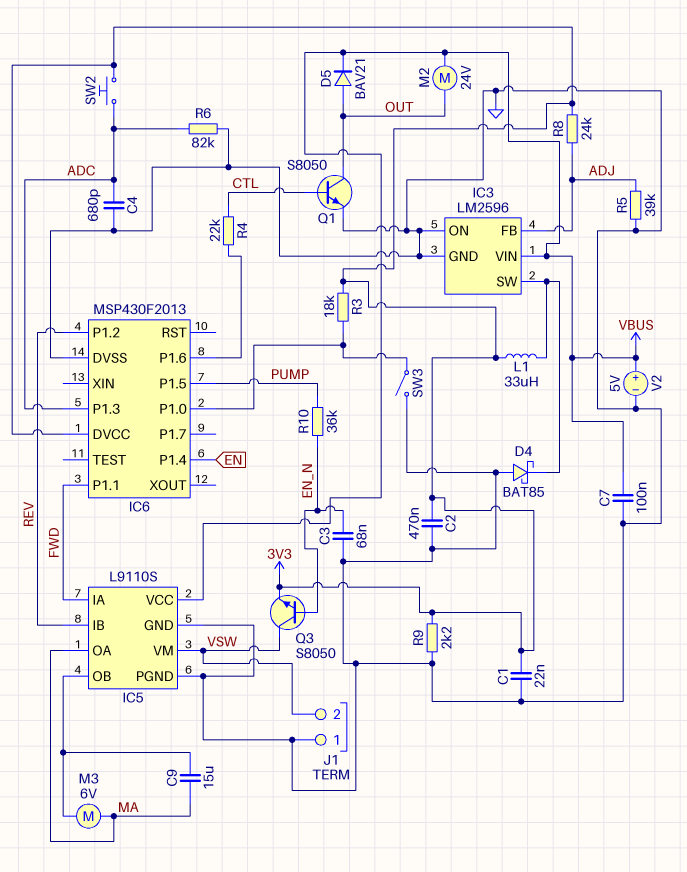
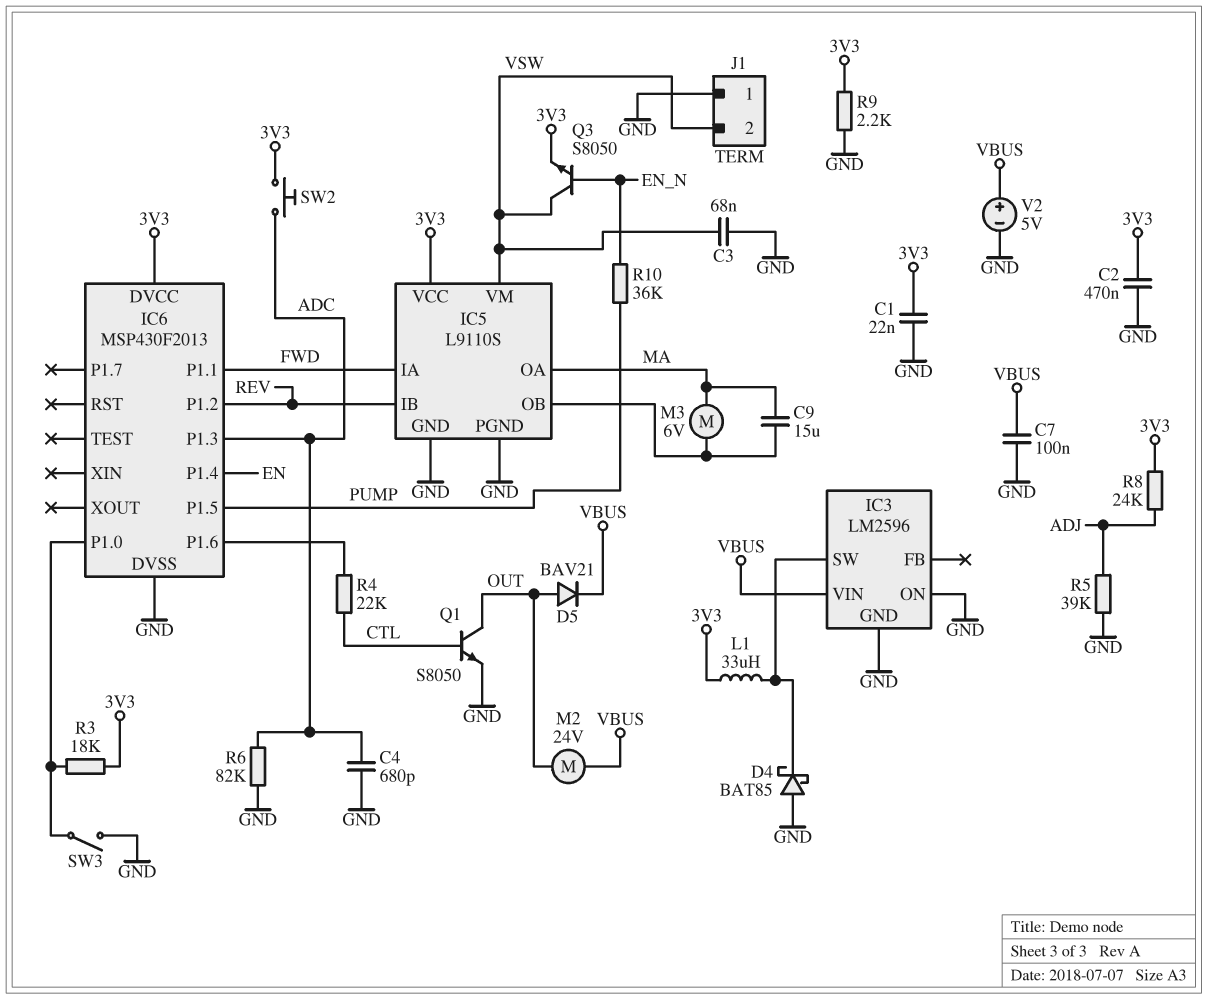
C3: 68nF (EN_N, GND) -> 68nF (GND, VSW)
IC3 pin FB: ADJ -> none
IC5 pin VCC: VBUS -> 3V3

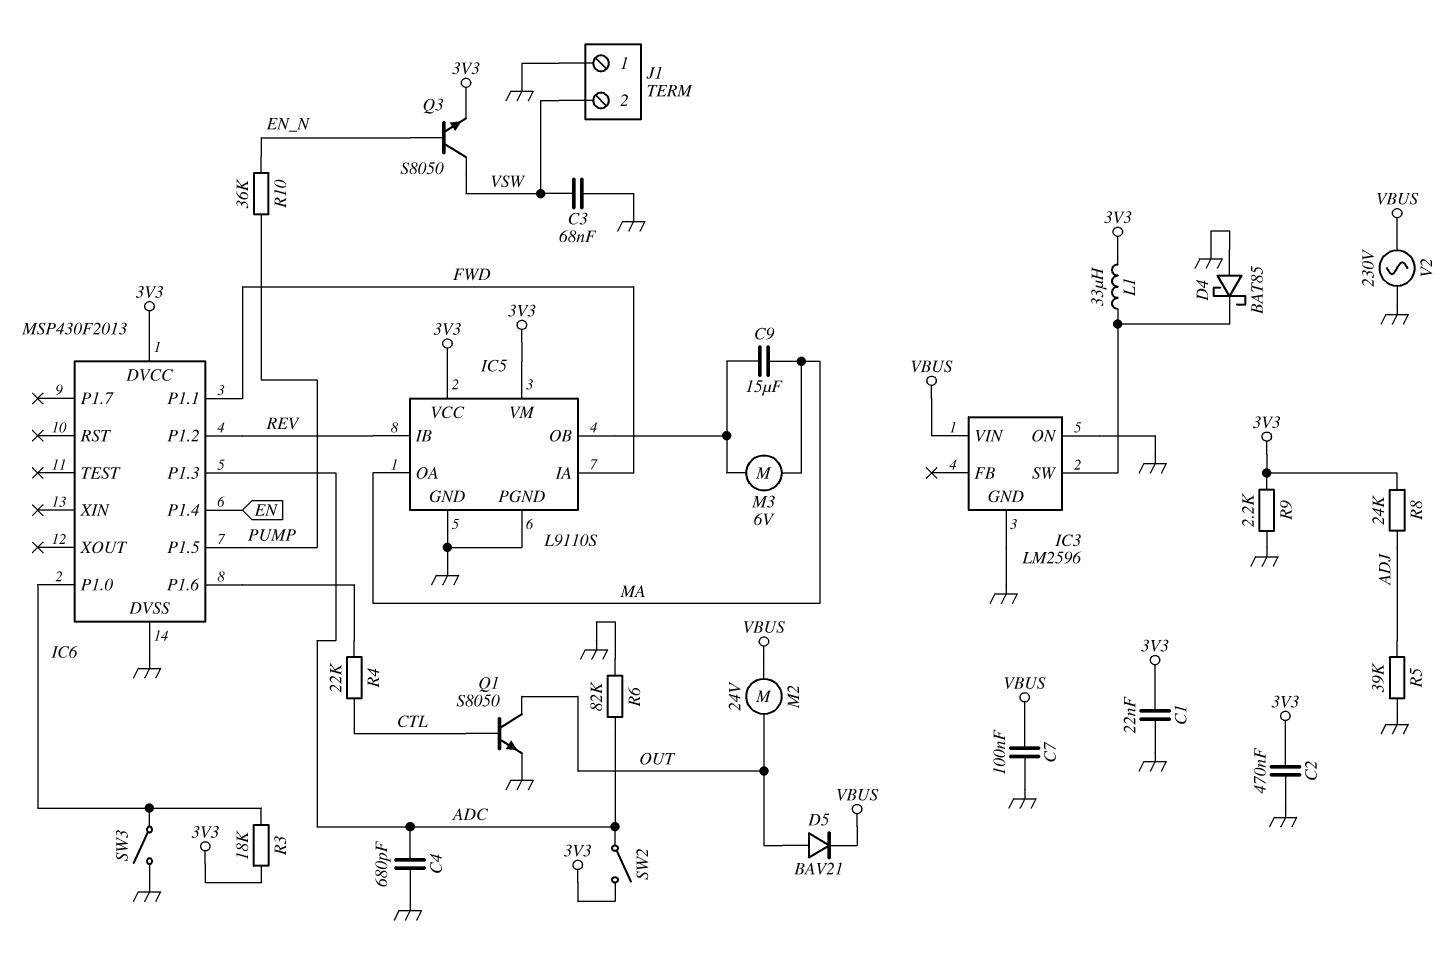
IC5 pin VM: VSW -> 3V3
SW2: button (3V3, ADC) -> switch (3V3, ADC)
V2: 5V (plus VBUS, minus GND) -> AC 230V (GND, VBUS)

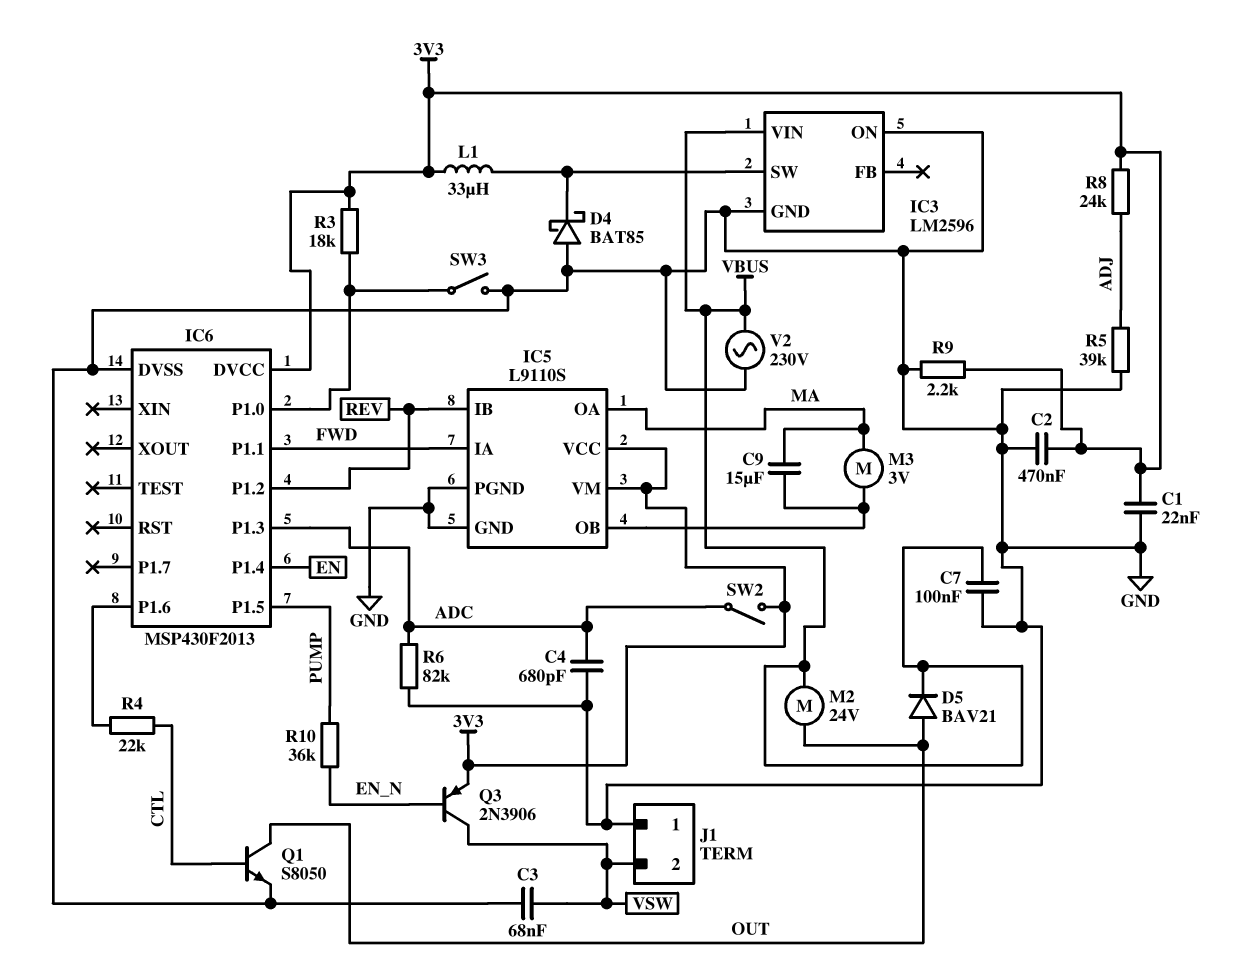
M3: motor 6V (IC5/OB, MA) -> motor 3V (IC5/OB, MA)
Q3: NPN S8050 (B EN_N, C VSW, E 3V3) -> PNP 2N3906 (B EN_N, C VSW, E 3V3)

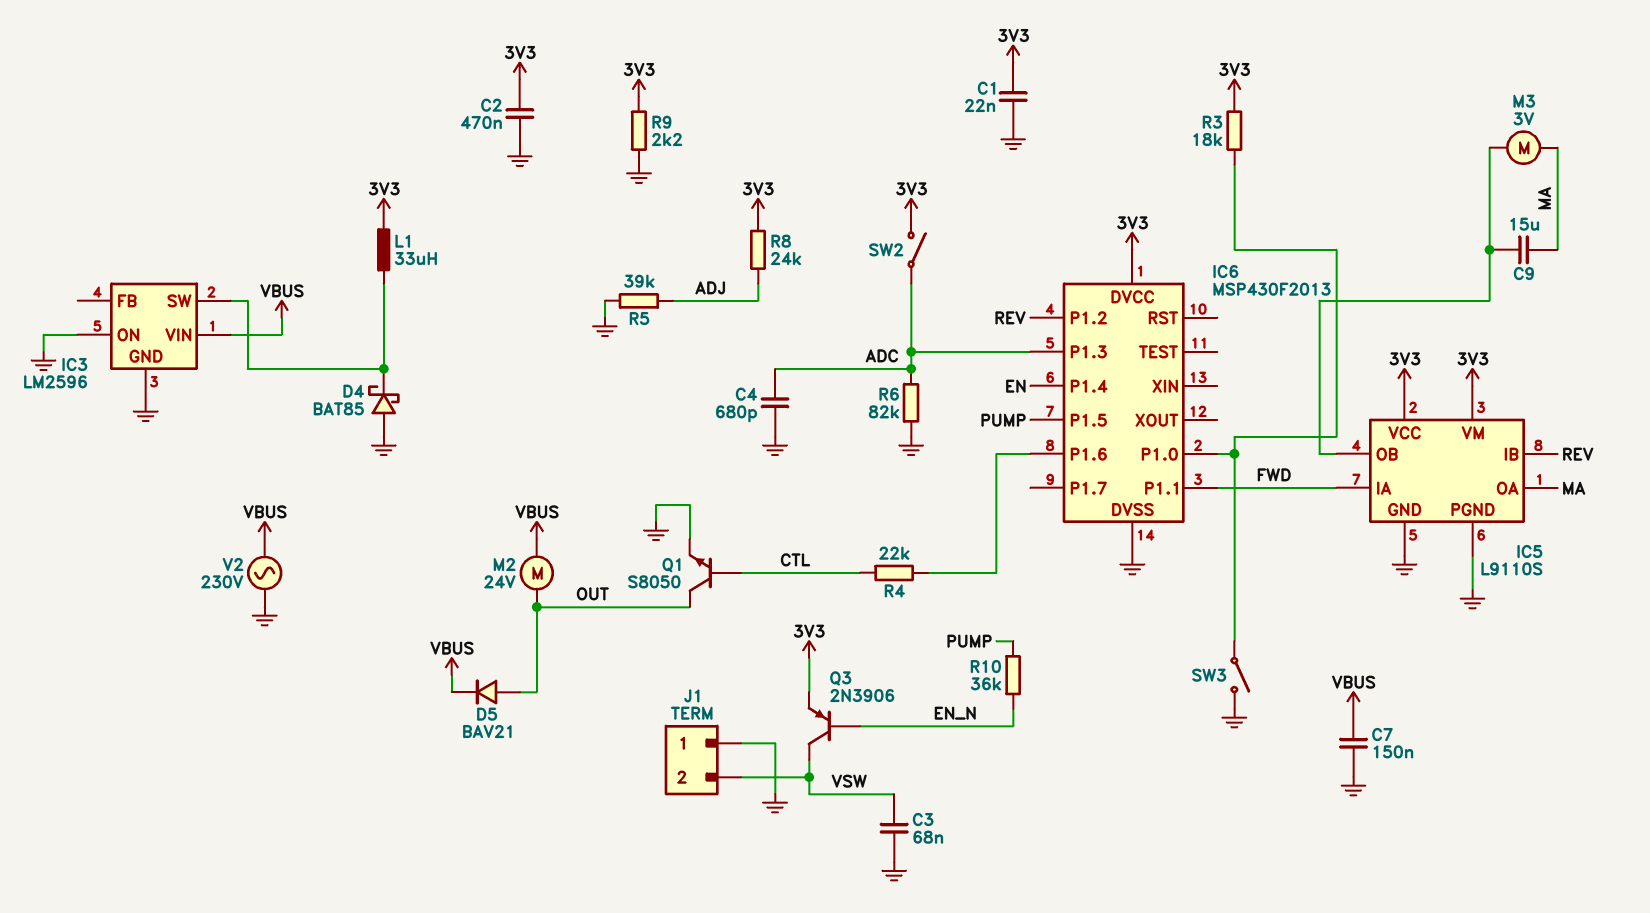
C7: 100nF (GND, VBUS) -> 150nF (GND, VBUS)

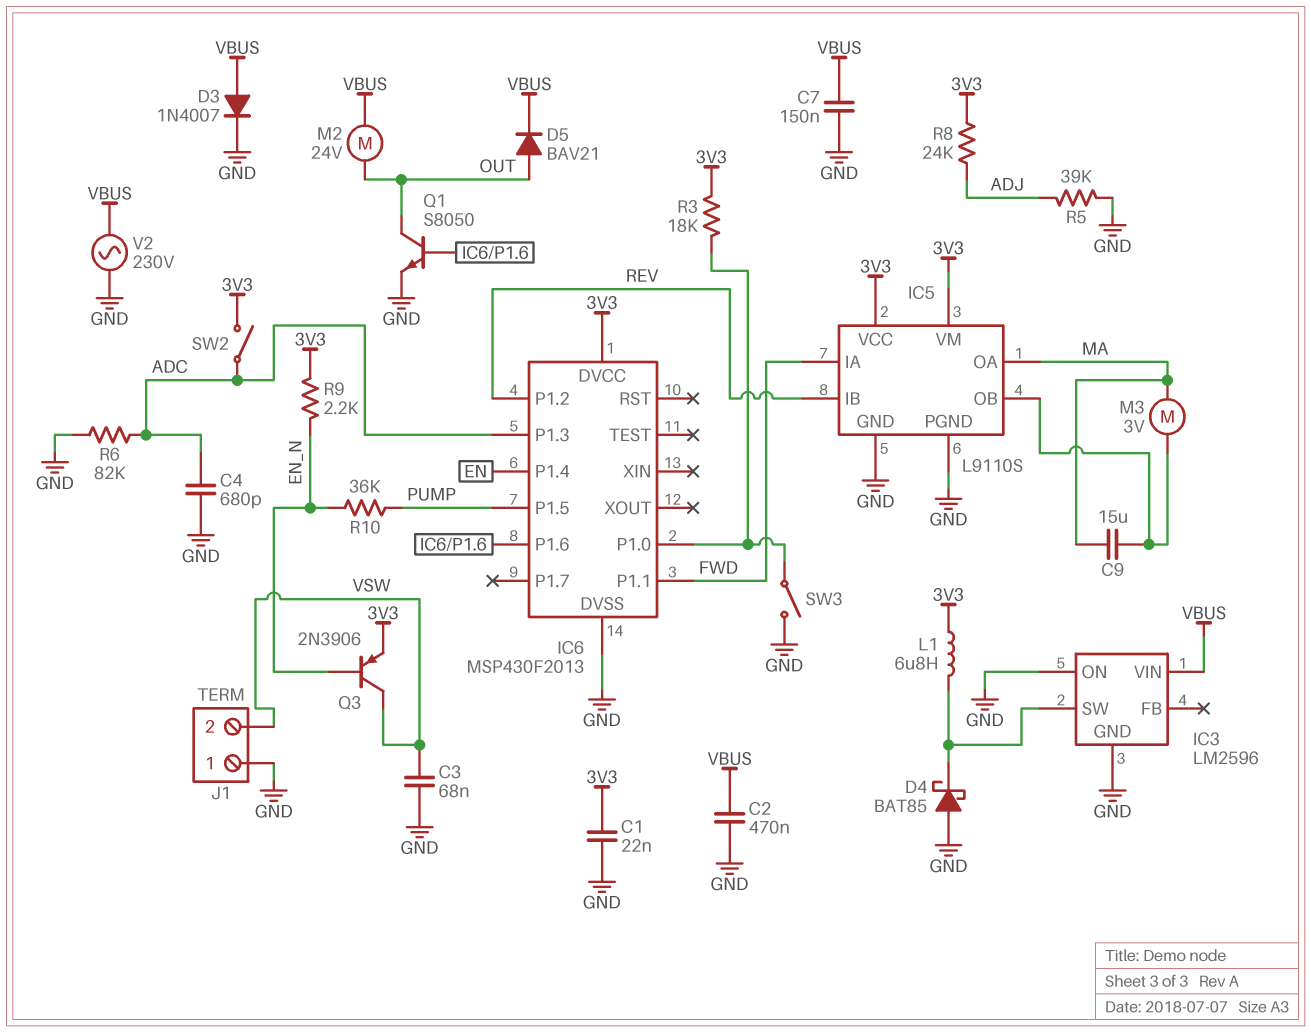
C2: 470nF (3V3, GND) -> 470nF (GND, VBUS)
D3: none -> diode 1N4007 (A VBUS, K GND)
L1: 33uH (3V3, IC3/SW) -> 6.8uH (3V3, IC3/SW)
Q1: NPN S8050 (B CTL, C OUT, E GND) -> NPN S8050 (B IC6/P1.6, C OUT, E GND)
R4: 22k (CTL, IC6/P1.6) -> none
R9: 2.2k (3V3, GND) -> 2.2k (3V3, EN_N)

